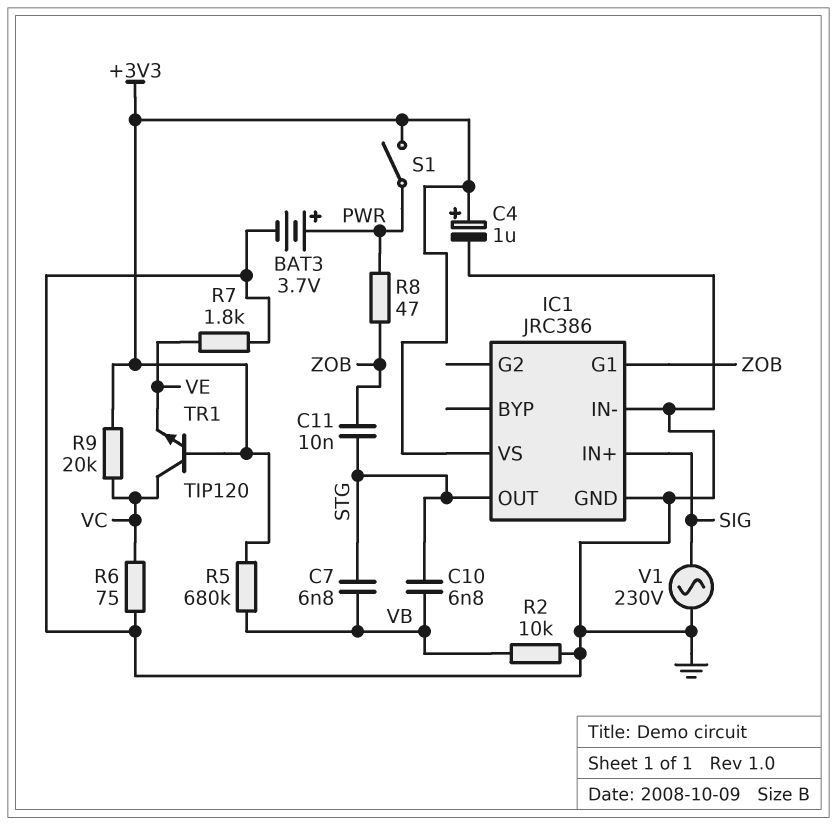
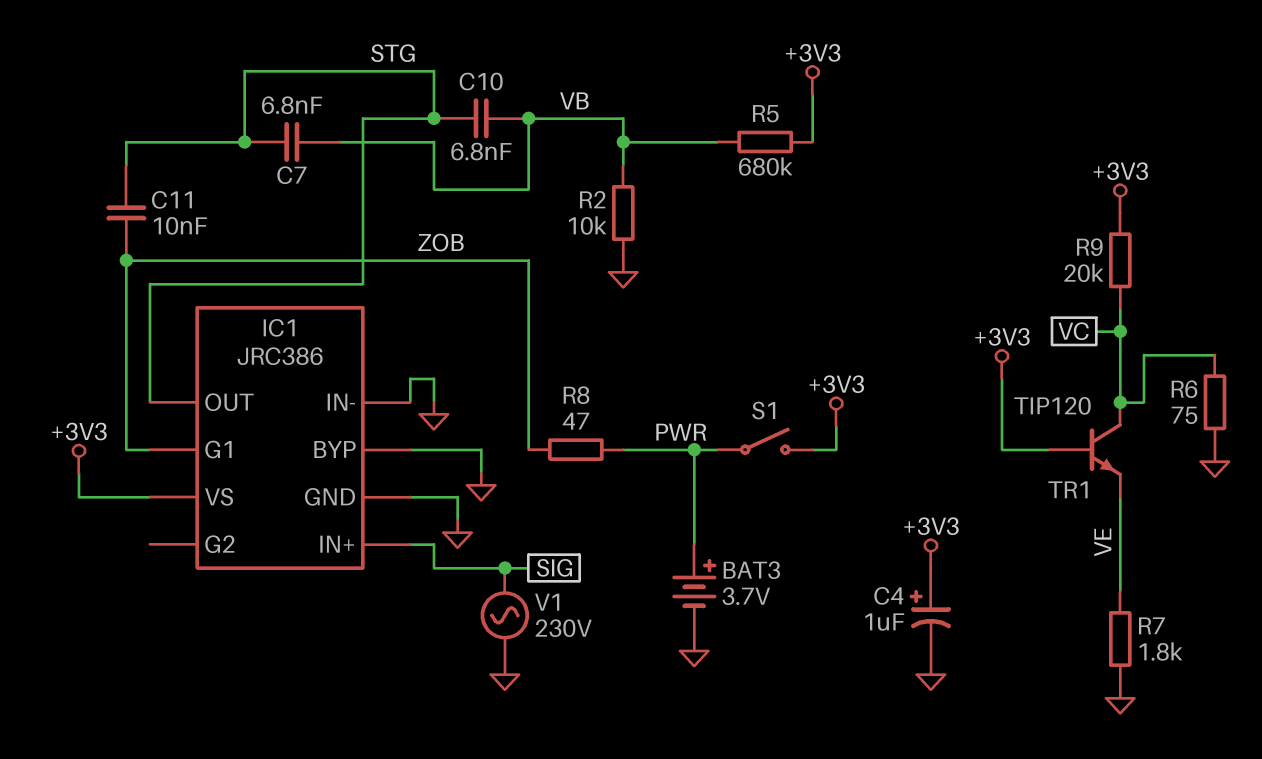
IC1 pin BYP: none -> GND

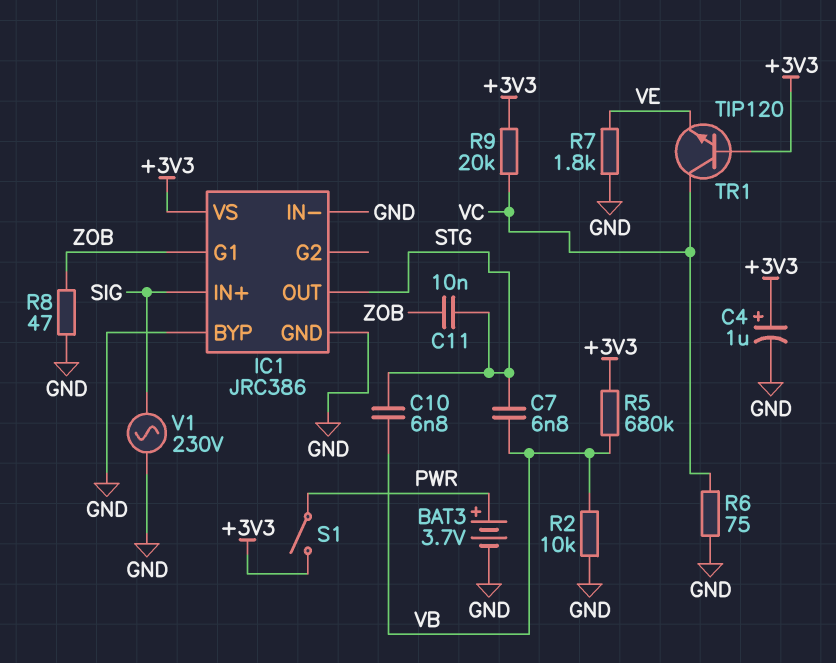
R8: 47 (PWR, ZOB) -> 47 (GND, ZOB)

